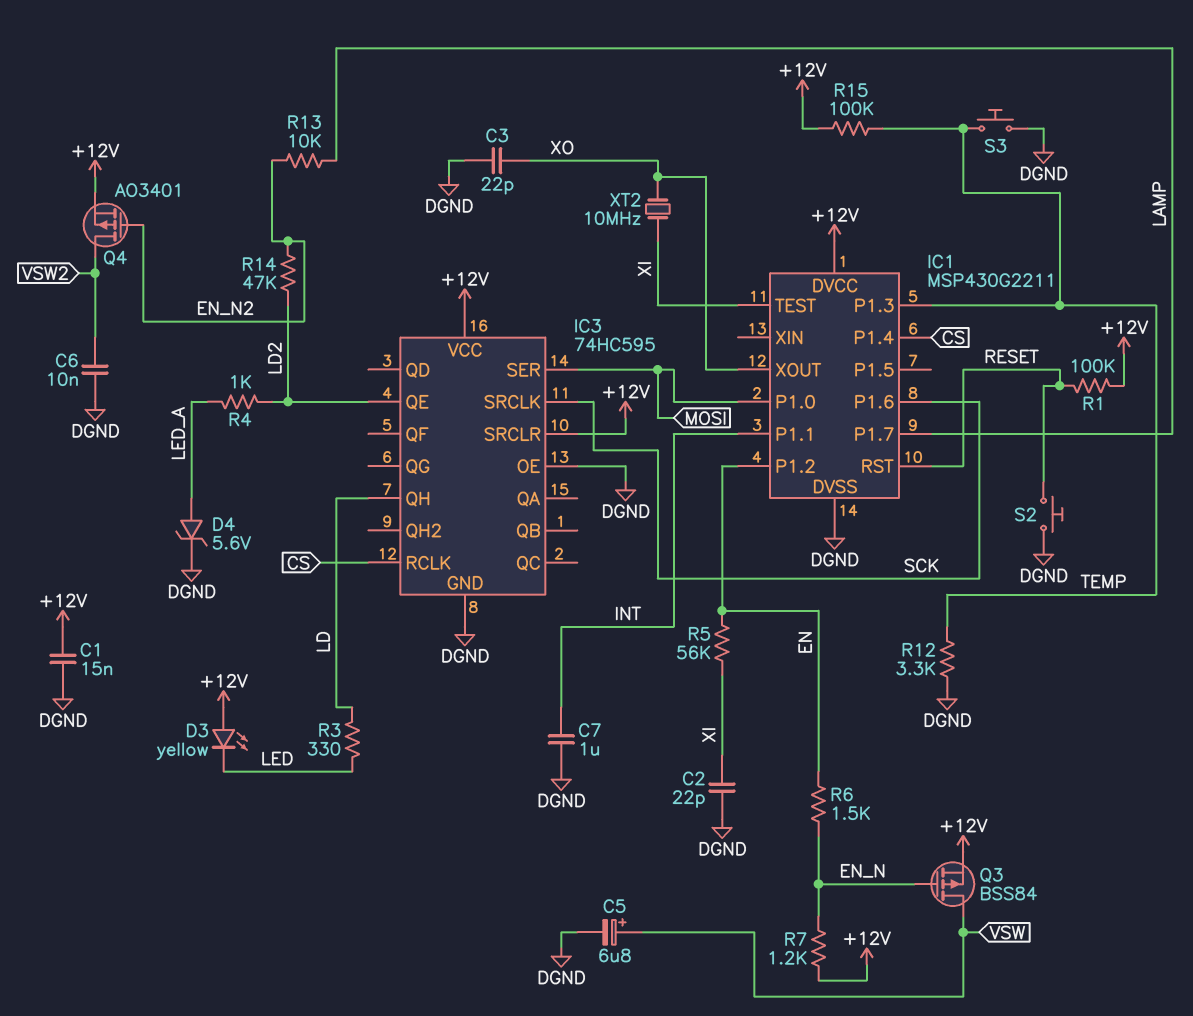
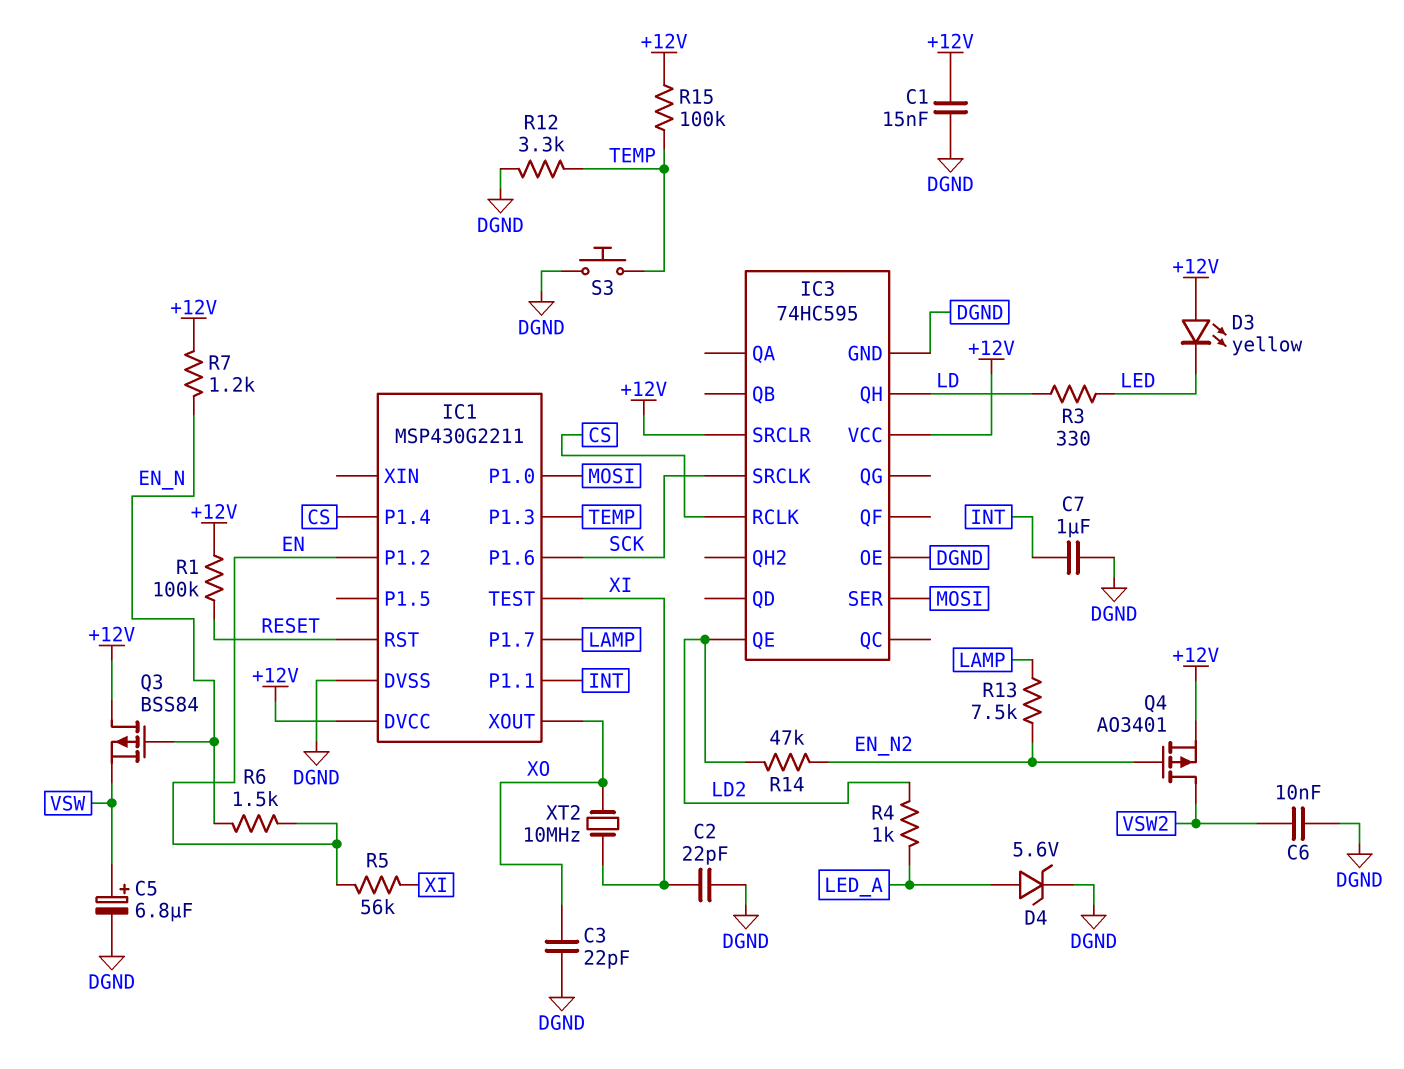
Q3: PMOS BSS84 (G EN_N, D VSW, S +12V) -> PMOS BSS84 (G EN_N, D +12V, S VSW)
R13: 10k (EN_N2, LAMP) -> 7.5k (EN_N2, LAMP)
S2: button (DGND, RESET) -> none

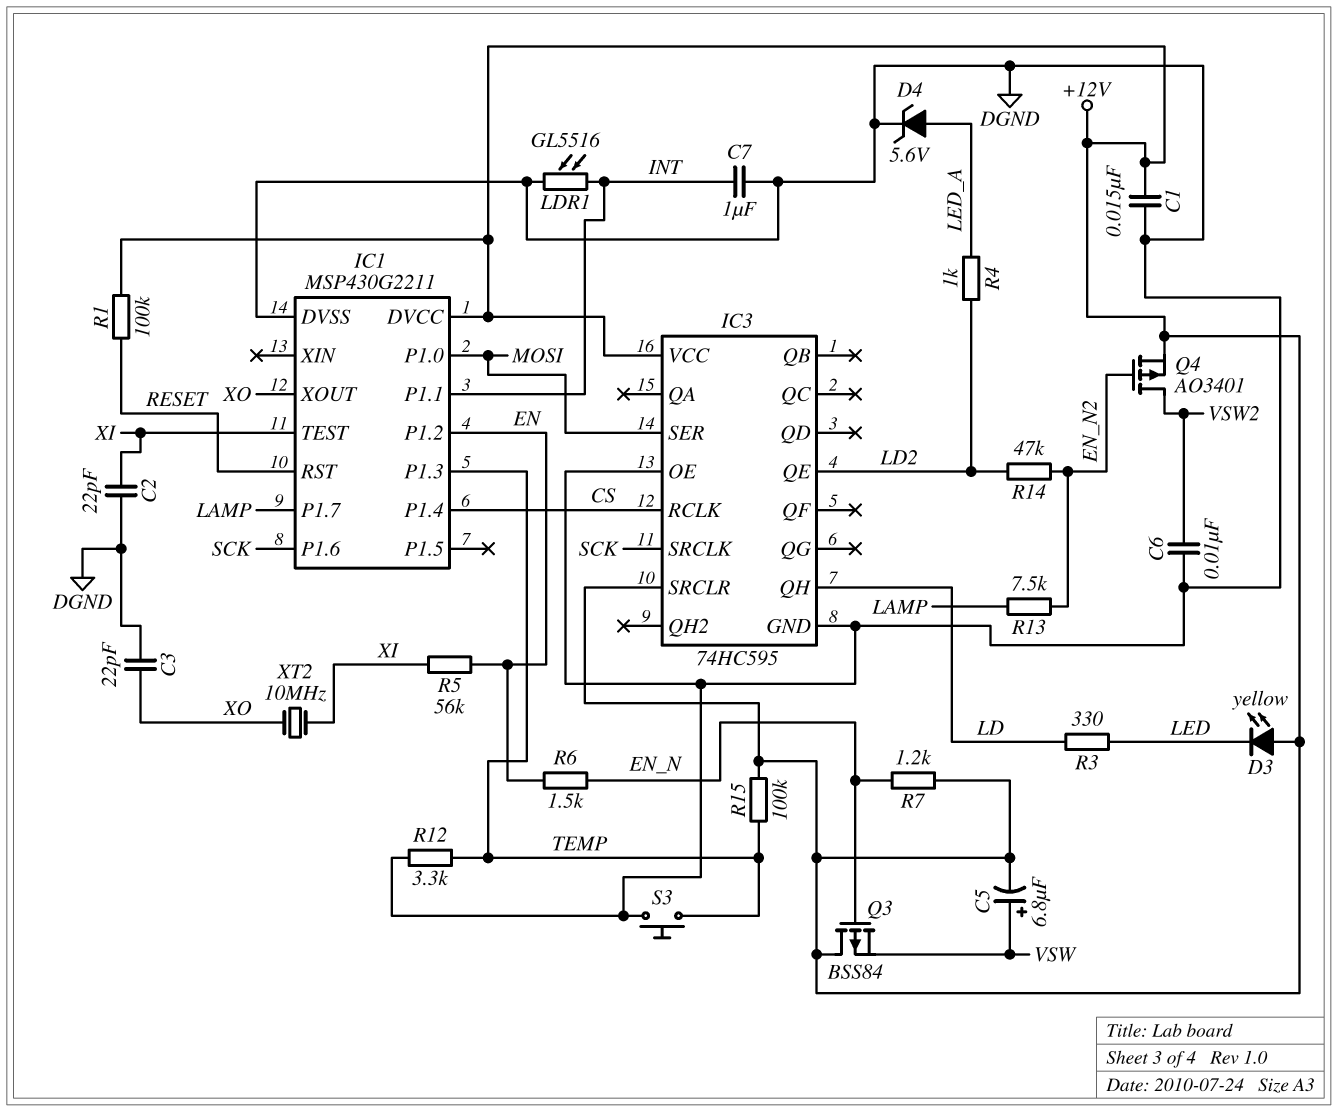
C5: 6.8uF (plus VSW, minus DGND) -> 6.8uF (plus VSW, minus +12V)
LDR1: none -> GL5516 (DGND, INT)

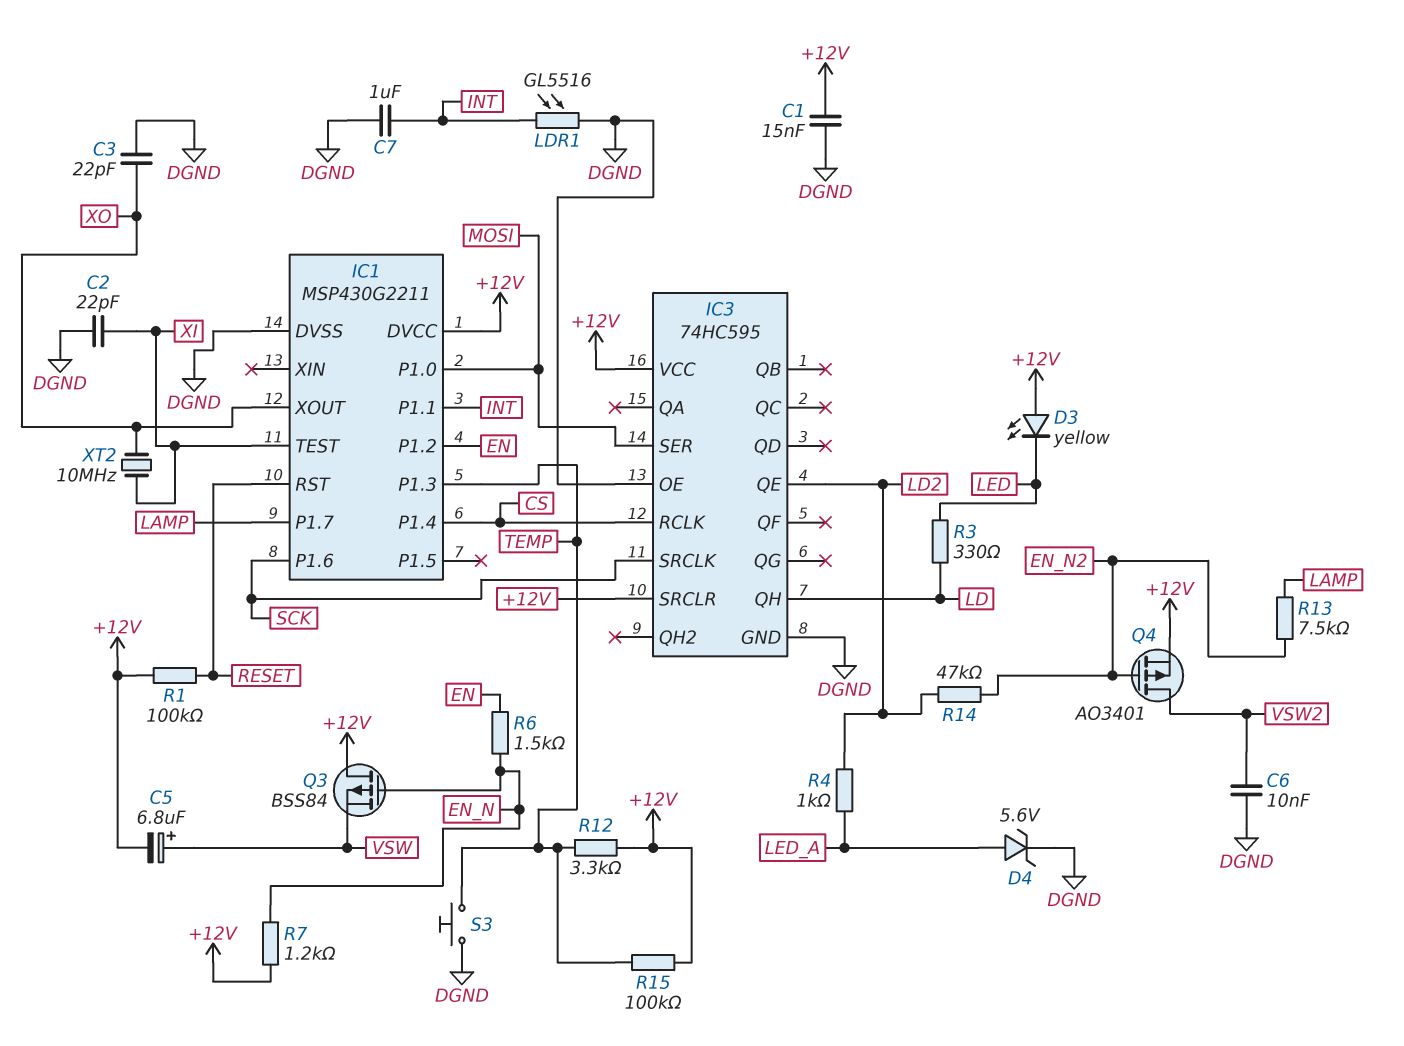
R5: 56k (EN, XI) -> none
R12: 3.3k (DGND, TEMP) -> 3.3k (+12V, TEMP)

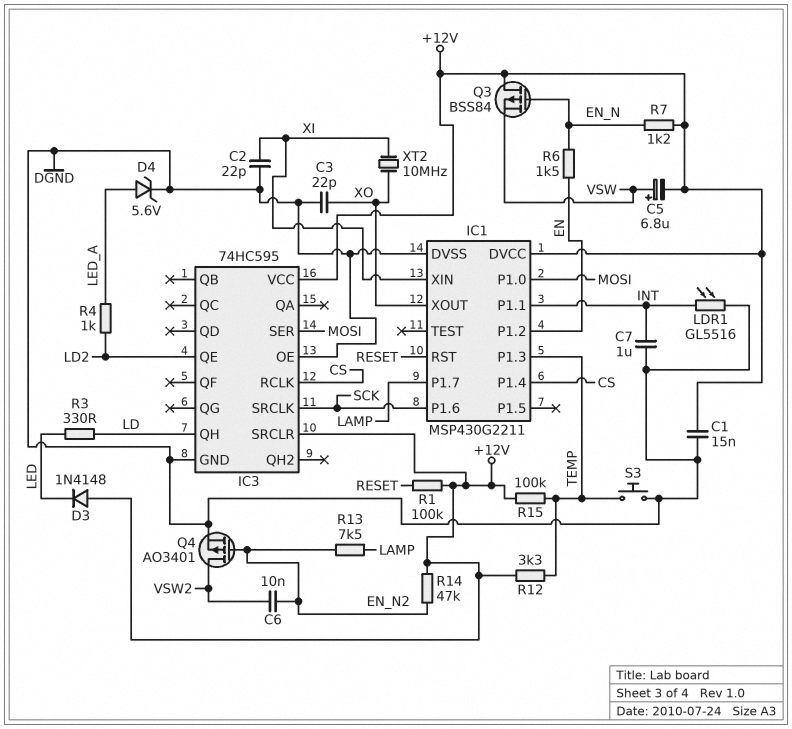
C6: 10nF (DGND, VSW2) -> 10nF (EN_N2, VSW2)
D3: LED yellow (A +12V, K LED) -> diode 1N4148 (A +12V, K LED)
IC1 pin TEST: XI -> none
IC1 pin XIN: none -> XI
Q4: PMOS AO3401 (G EN_N2, D VSW2, S +12V) -> PMOS AO3401 (G EN_N2, D VSW2, S DGND)
R14: 47k (EN_N2, LD2) -> 47k (+12V, EN_N2)

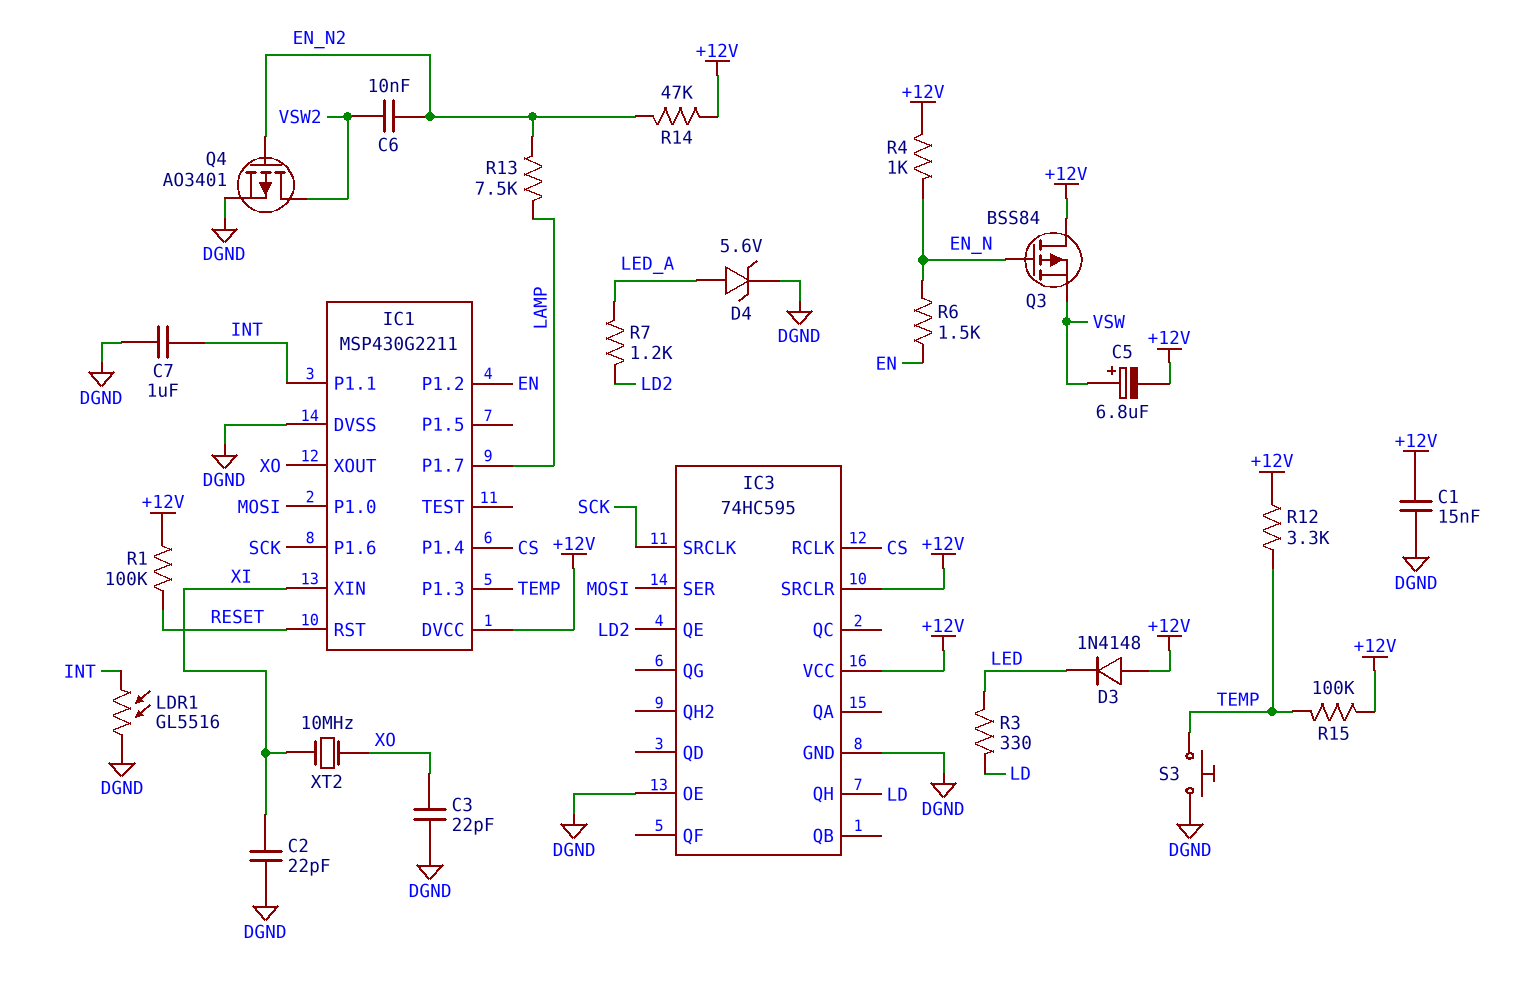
R4: 1k (LD2, LED_A) -> 1k (+12V, EN_N)
R7: 1.2k (+12V, EN_N) -> 1.2k (LD2, LED_A)

